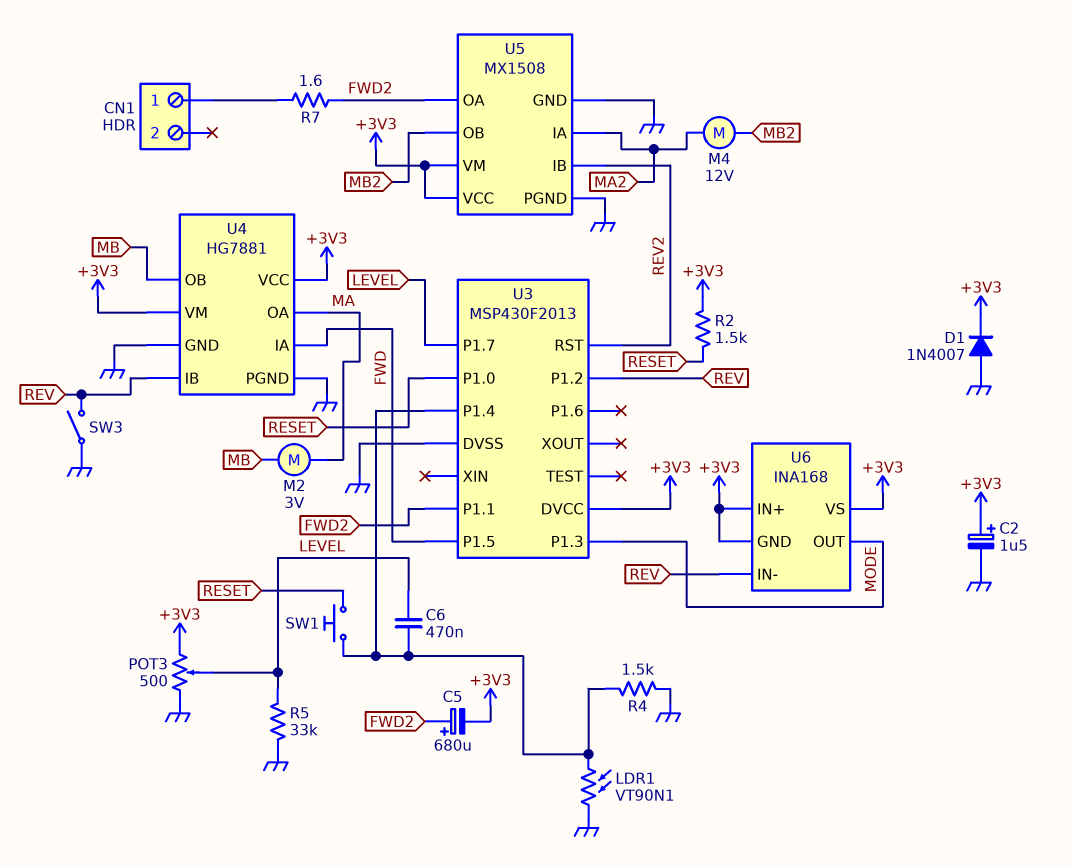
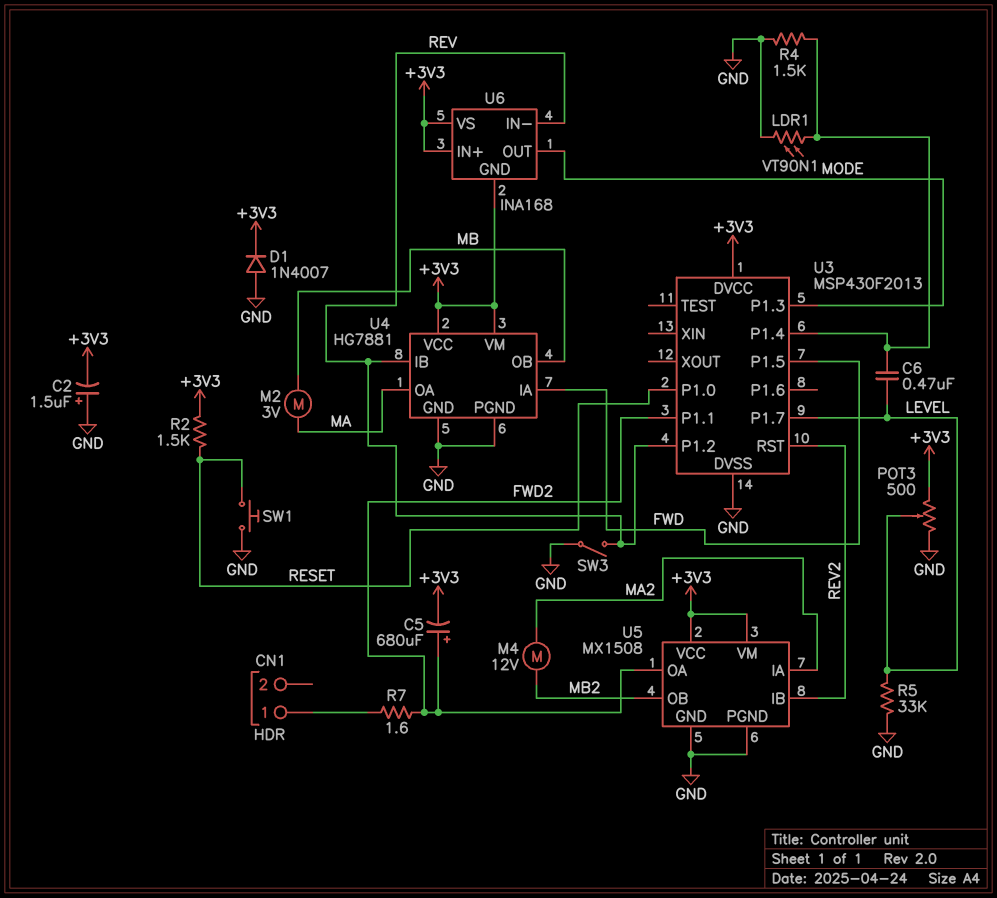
C2: 1.5uF (plus +3V3, minus GND) -> 1.5uF (plus GND, minus +3V3)
SW1: button (RESET, U3/P1.4) -> button (GND, RESET)

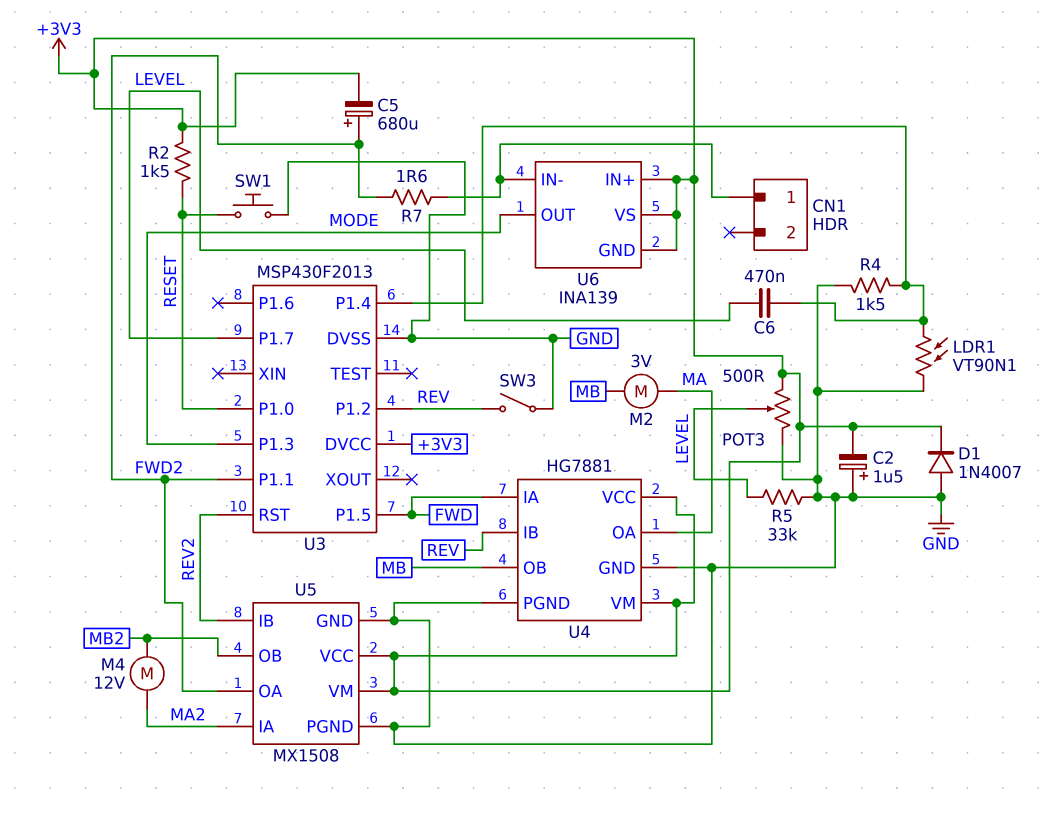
U6: INA168 -> INA139
U6 pin IN-: REV -> CN1/1

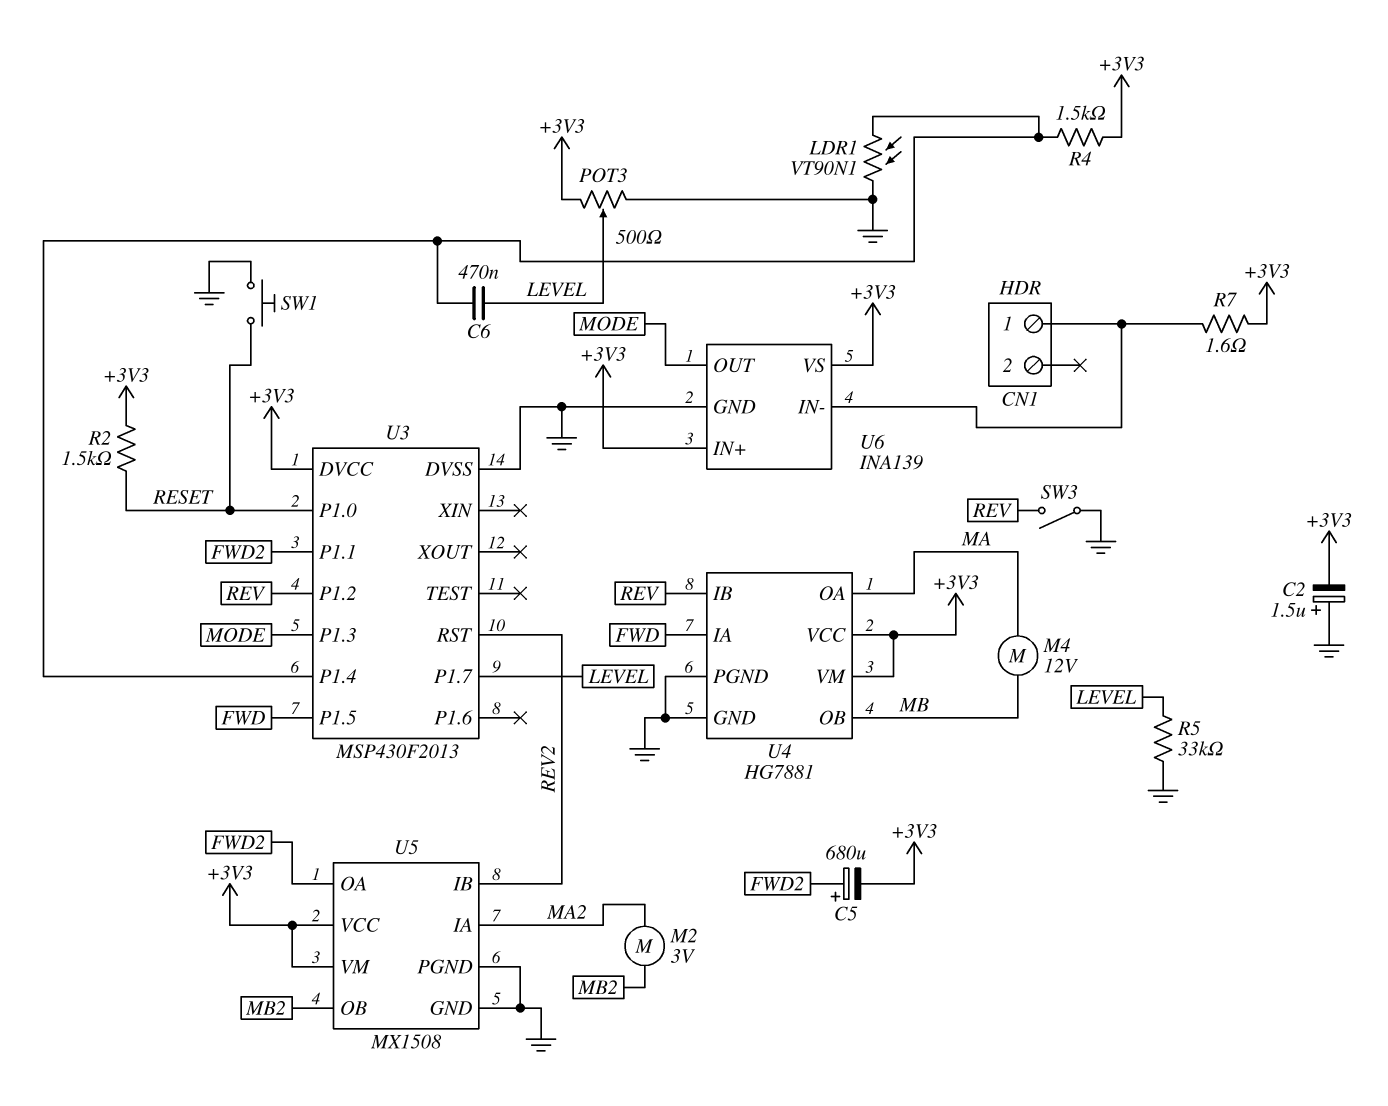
D1: diode 1N4007 (A GND, K +3V3) -> none
M2: motor 3V (MA, MB) -> motor 3V (MA2, MB2)
M4: motor 12V (MA2, MB2) -> motor 12V (MA, MB)
R4: 1.5k (GND, U3/P1.4) -> 1.5k (+3V3, U3/P1.4)
R7: 1.6 (CN1/1, FWD2) -> 1.6 (+3V3, CN1/1)
U6 pin GND: +3V3 -> GND

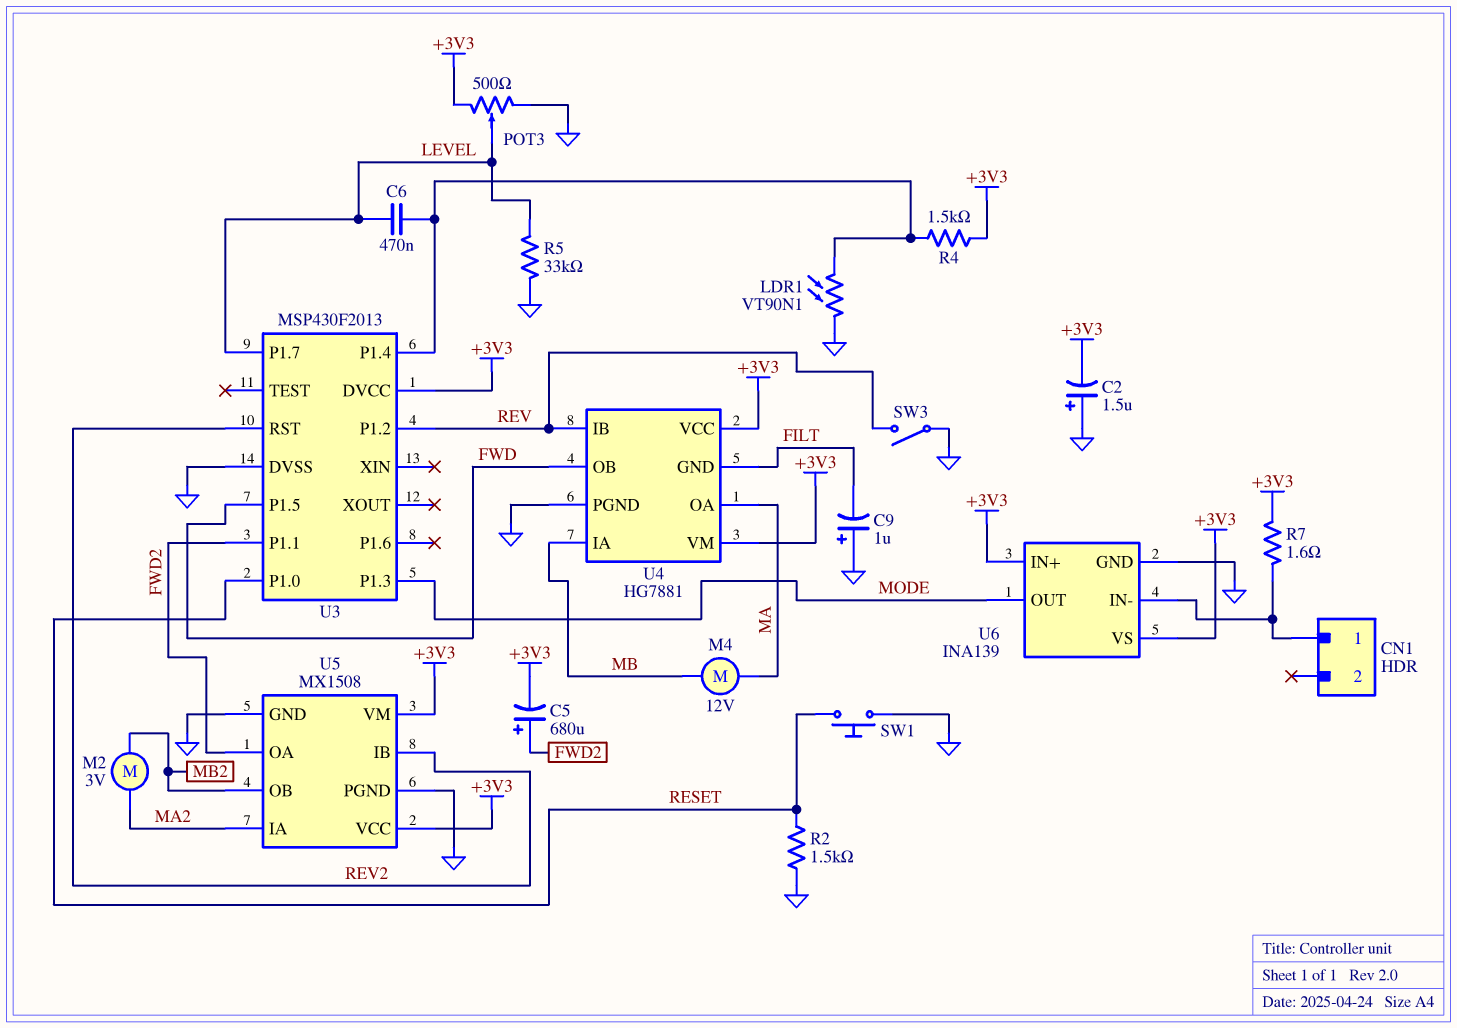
C9: none -> 1uF (plus GND, minus FILT)
R2: 1.5k (+3V3, RESET) -> 1.5k (GND, RESET)
U4 pin GND: GND -> FILT
U4 pin IA: FWD -> MB
U4 pin OB: MB -> FWD

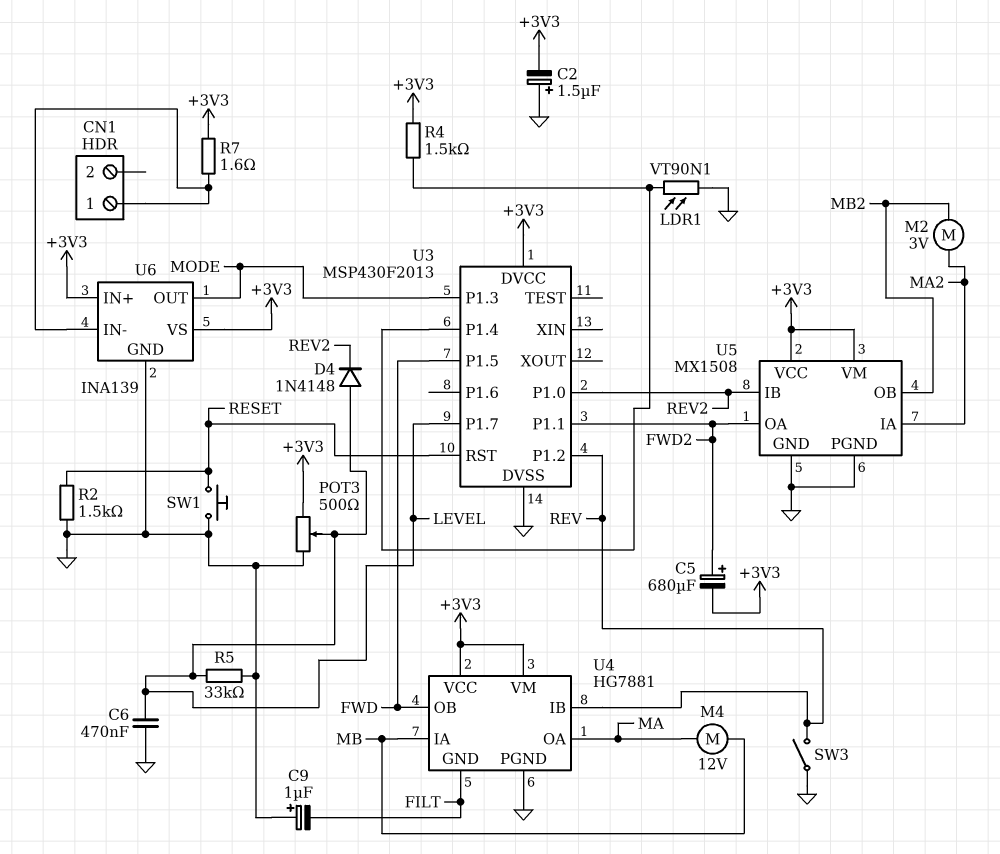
C6: 470nF (LEVEL, U3/P1.4) -> 470nF (GND, LEVEL)
D4: none -> diode 1N4148 (A LEVEL, K REV2)
U3 pin P1.0: RESET -> REV2
U3 pin RST: REV2 -> RESET

